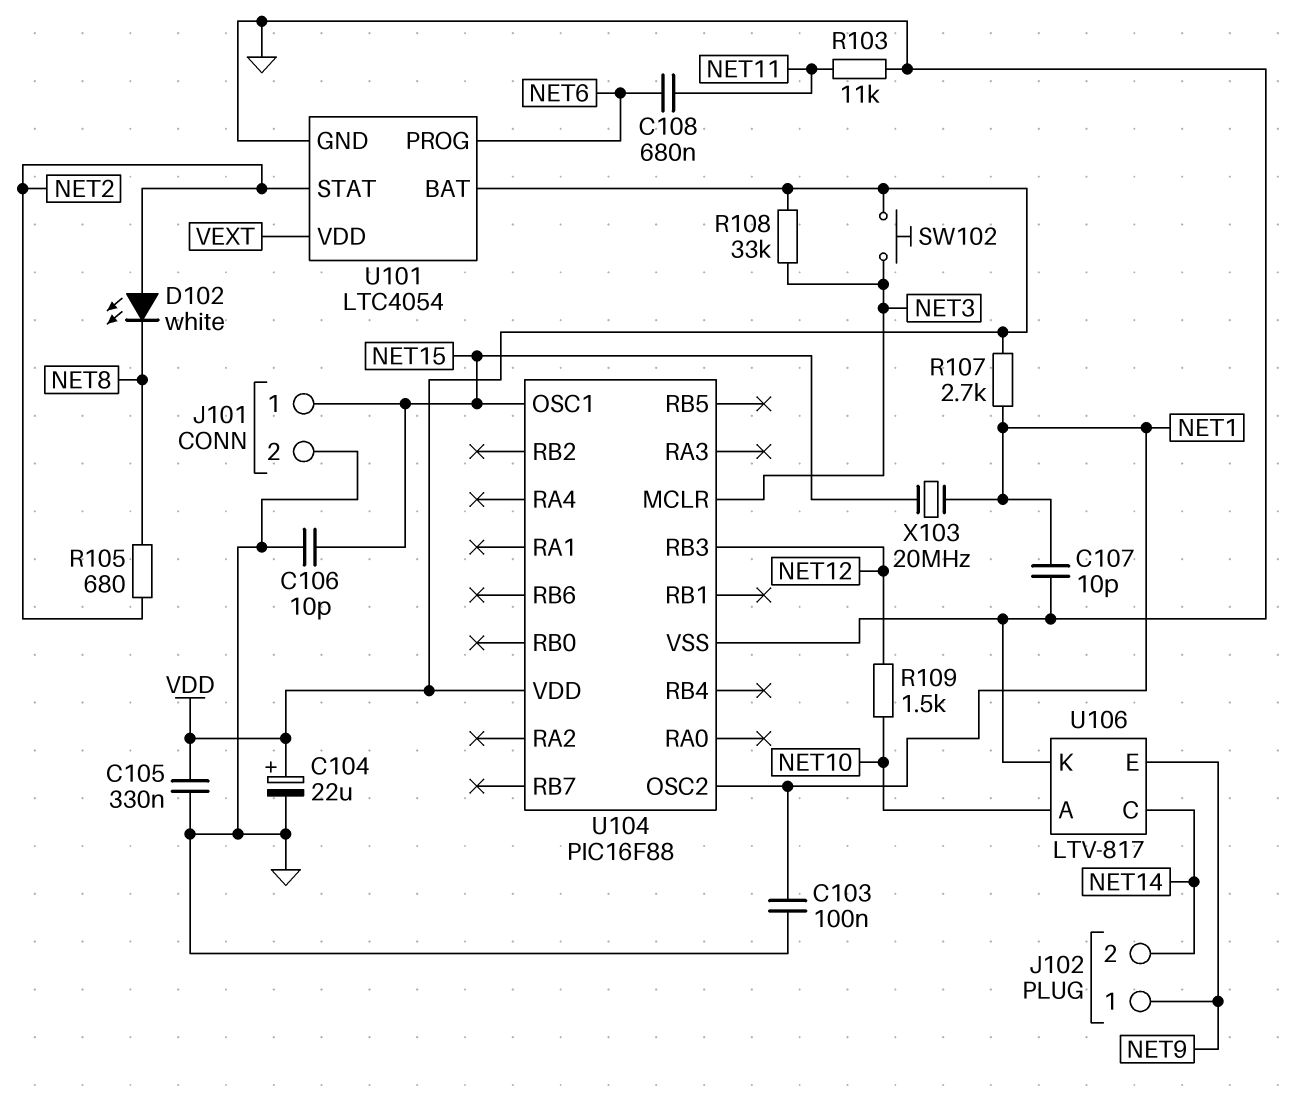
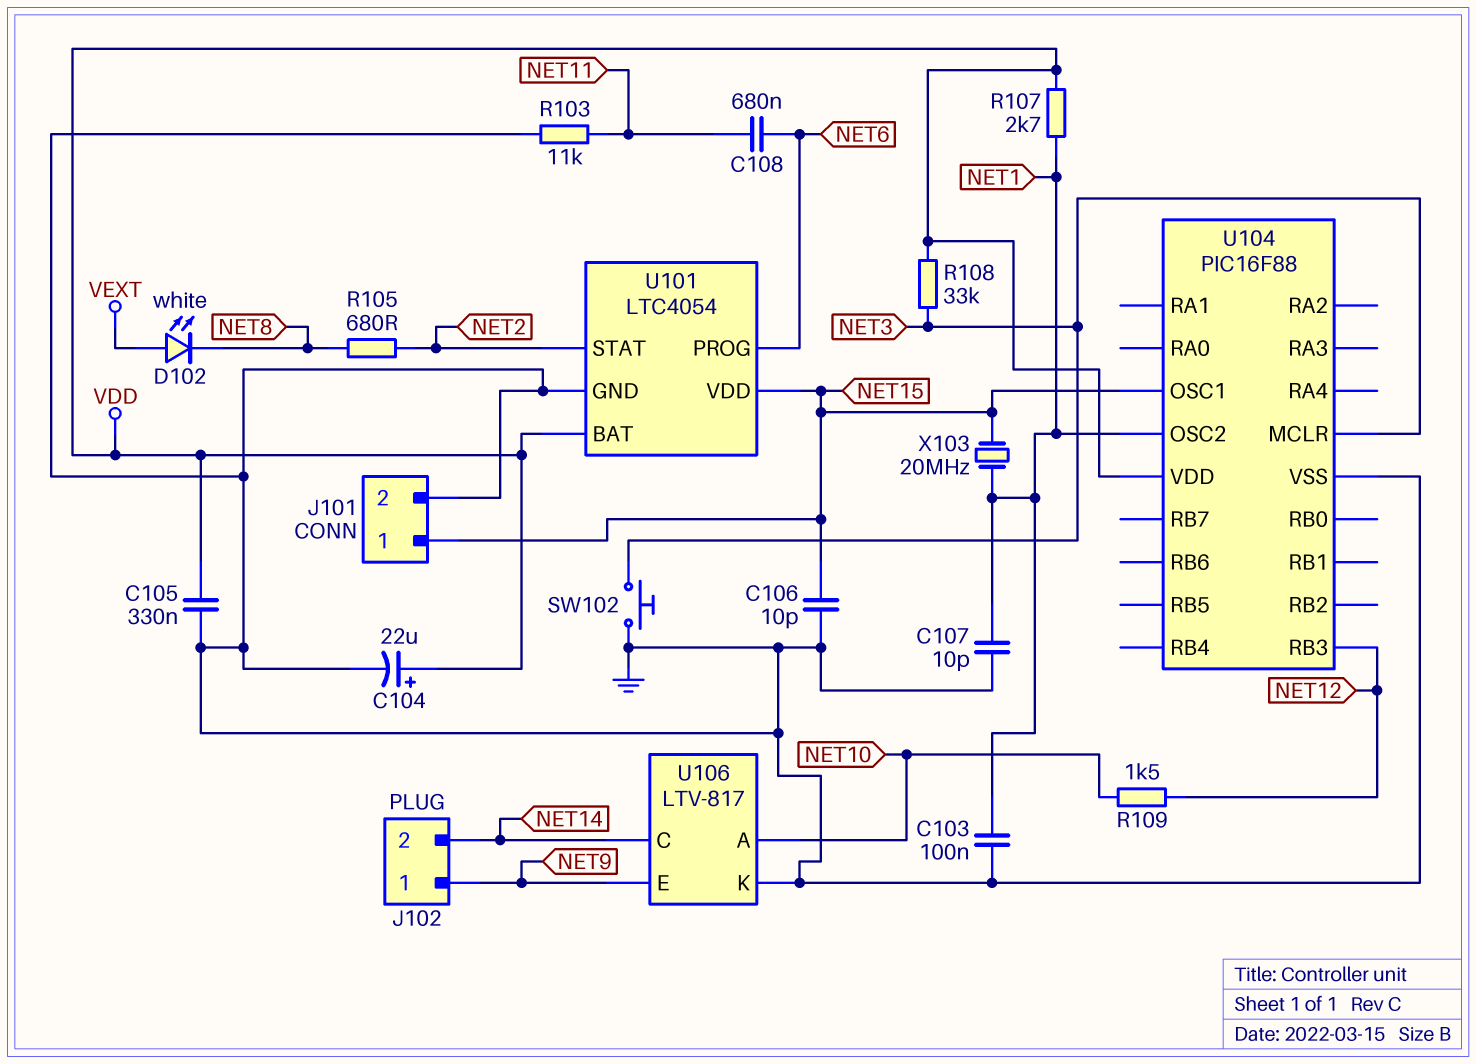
D102: LED white (A NET2, K NET8) -> LED white (A VEXT, K NET8)
SW102: button (NET3, VDD) -> button (GND, NET3)
U101 pin VDD: VEXT -> NET15

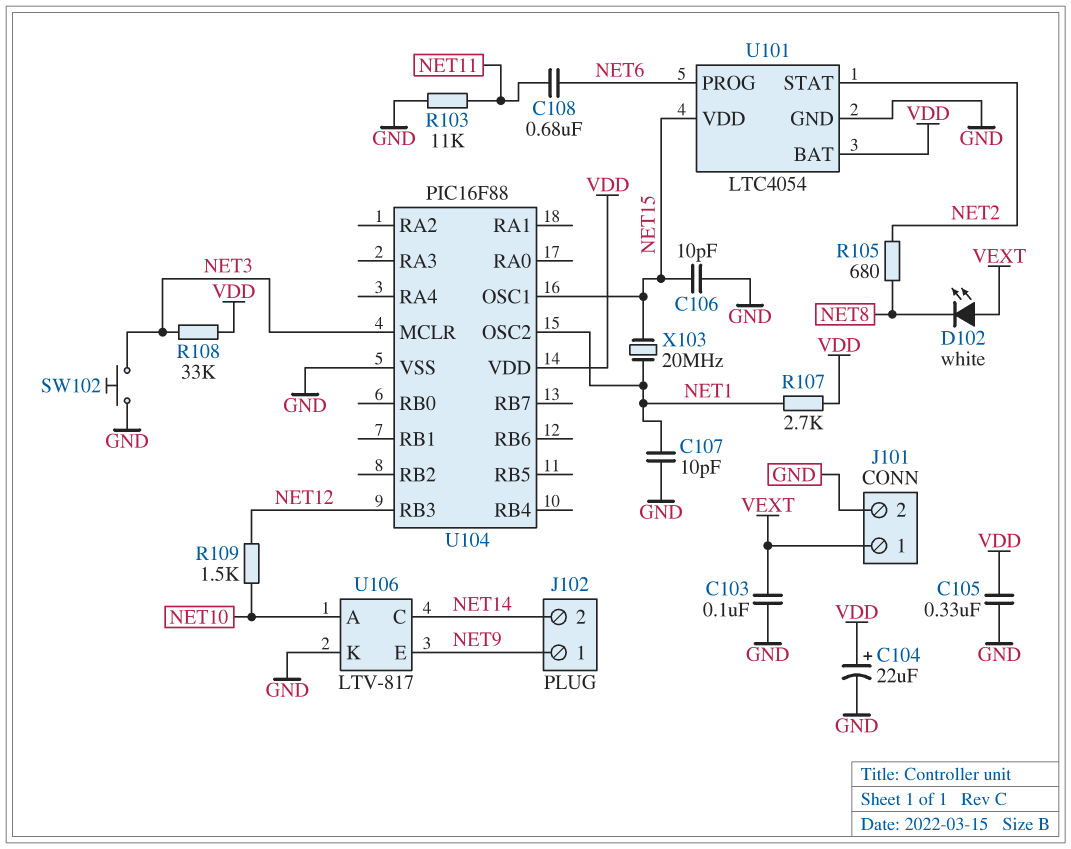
C103: 100nF (GND, NET1) -> 100nF (GND, VEXT)
J101 pin 1: NET15 -> VEXT

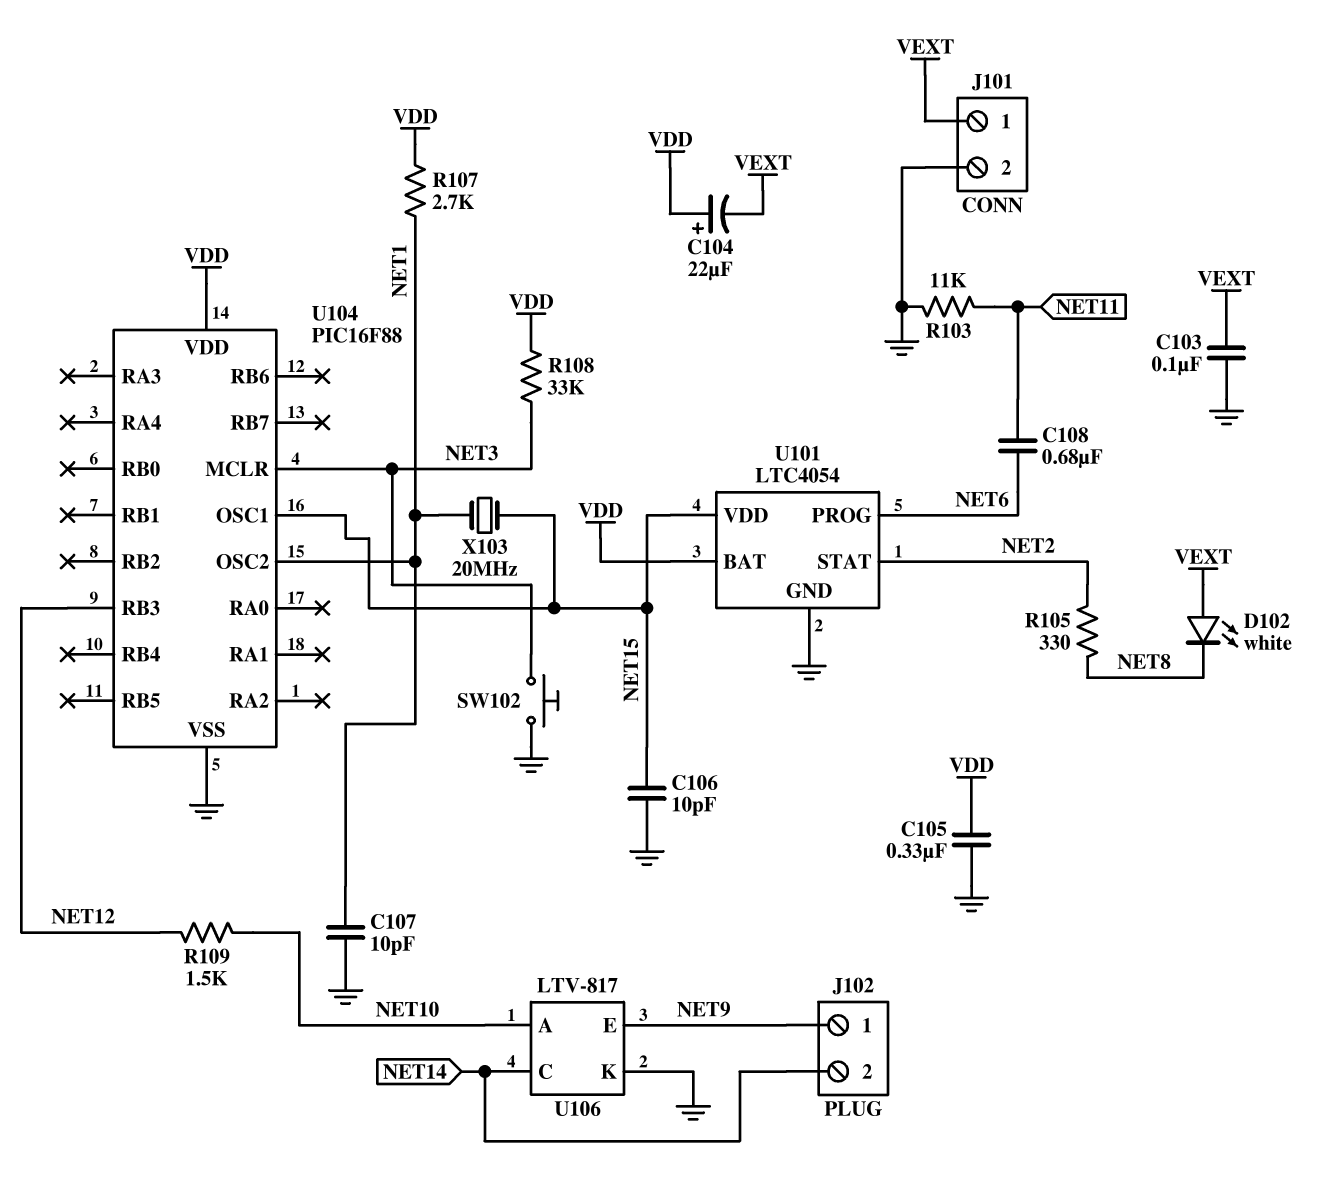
C104: 22uF (plus VDD, minus GND) -> 22uF (plus VDD, minus VEXT)
R105: 680 (NET2, NET8) -> 330 (NET2, NET8)

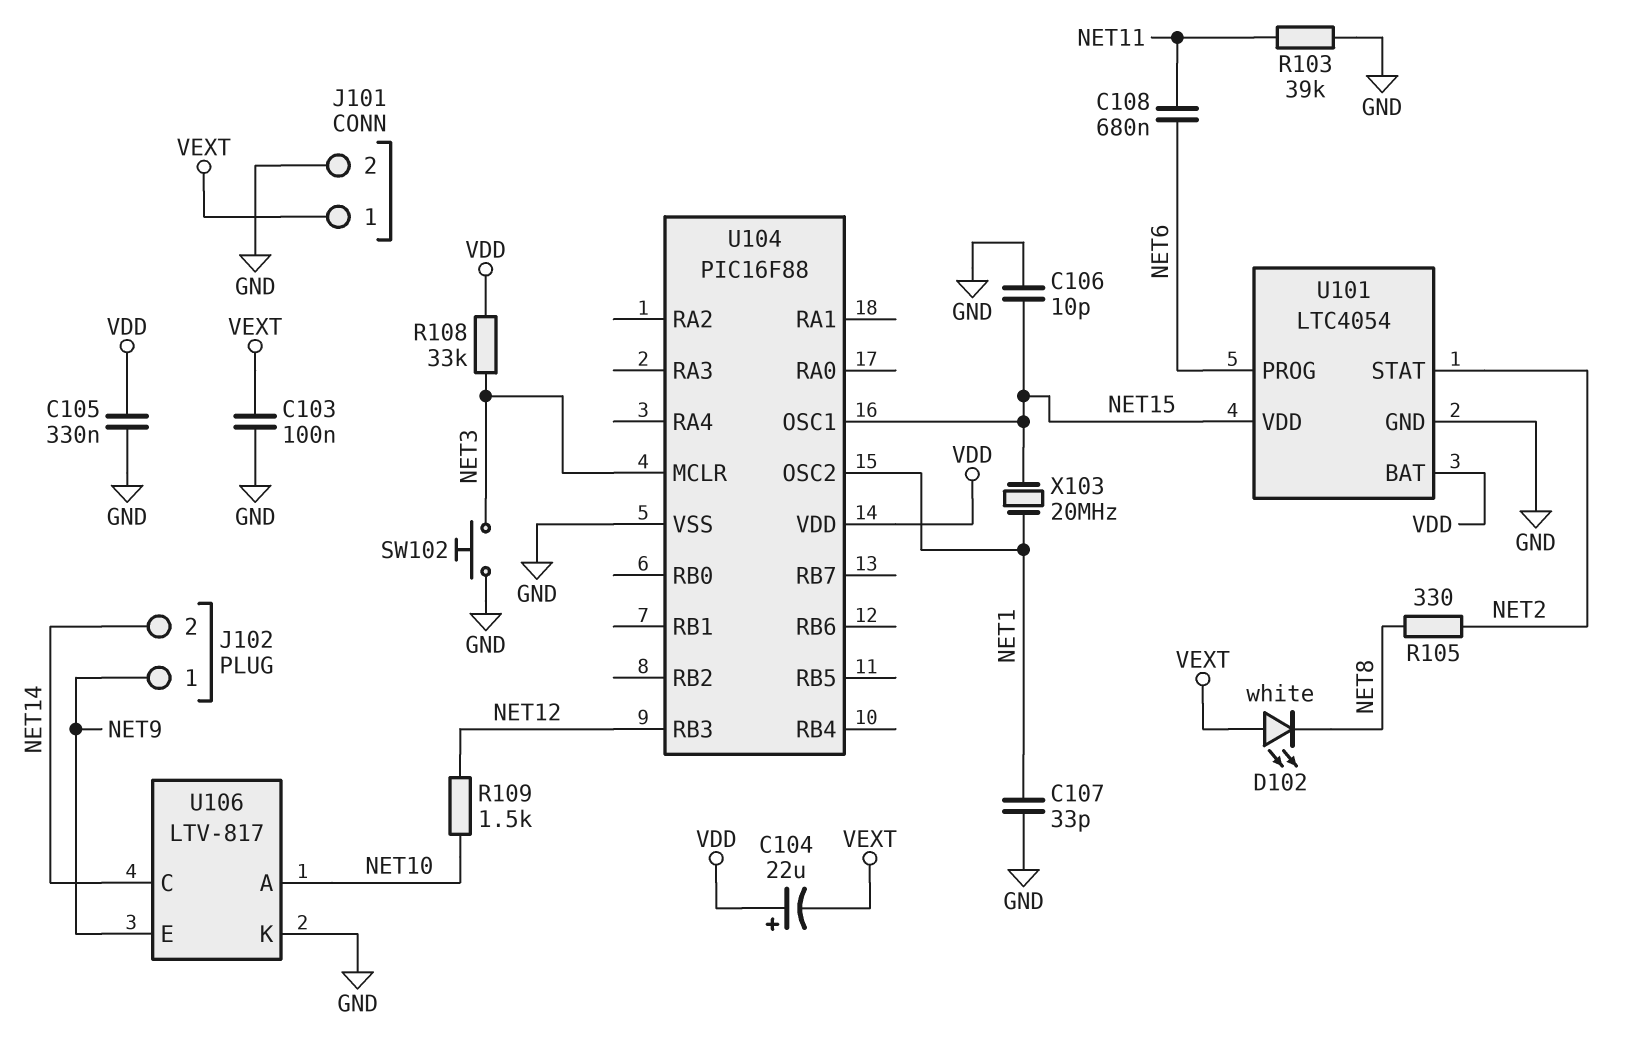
C107: 10pF (GND, NET1) -> 33pF (GND, NET1)
R103: 11k (GND, NET11) -> 39k (GND, NET11)
R107: 2.7k (NET1, VDD) -> none

